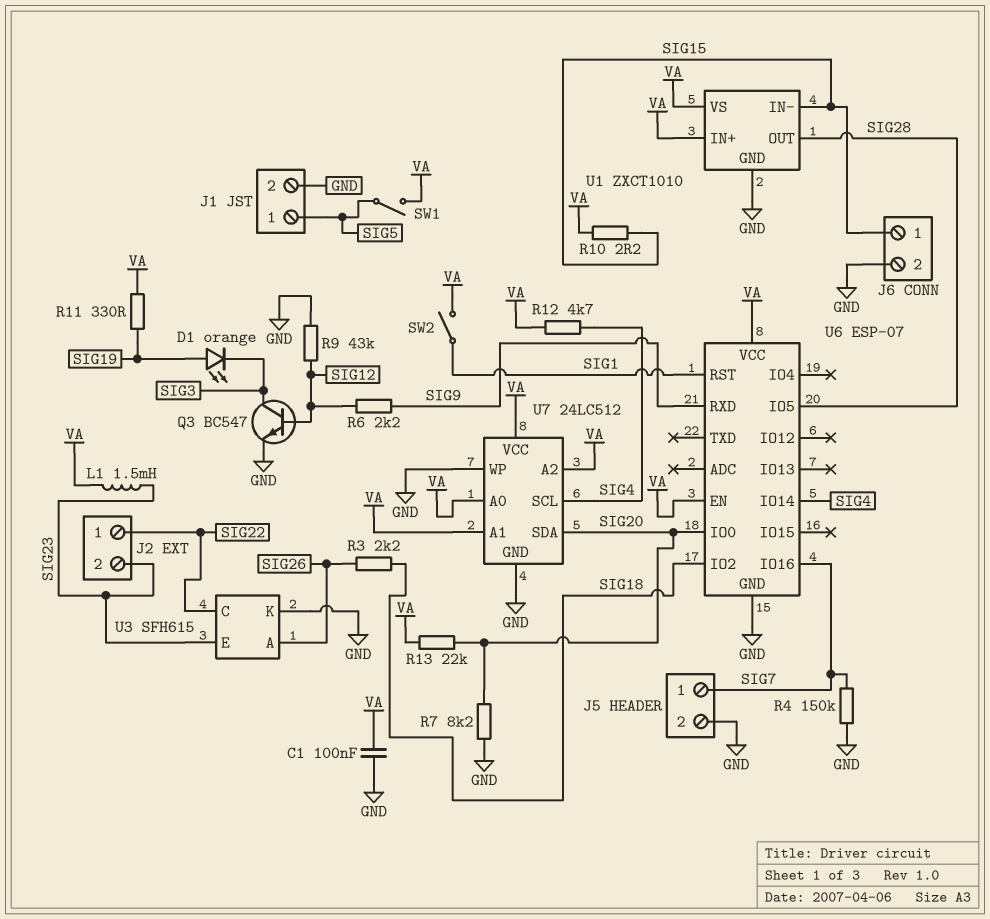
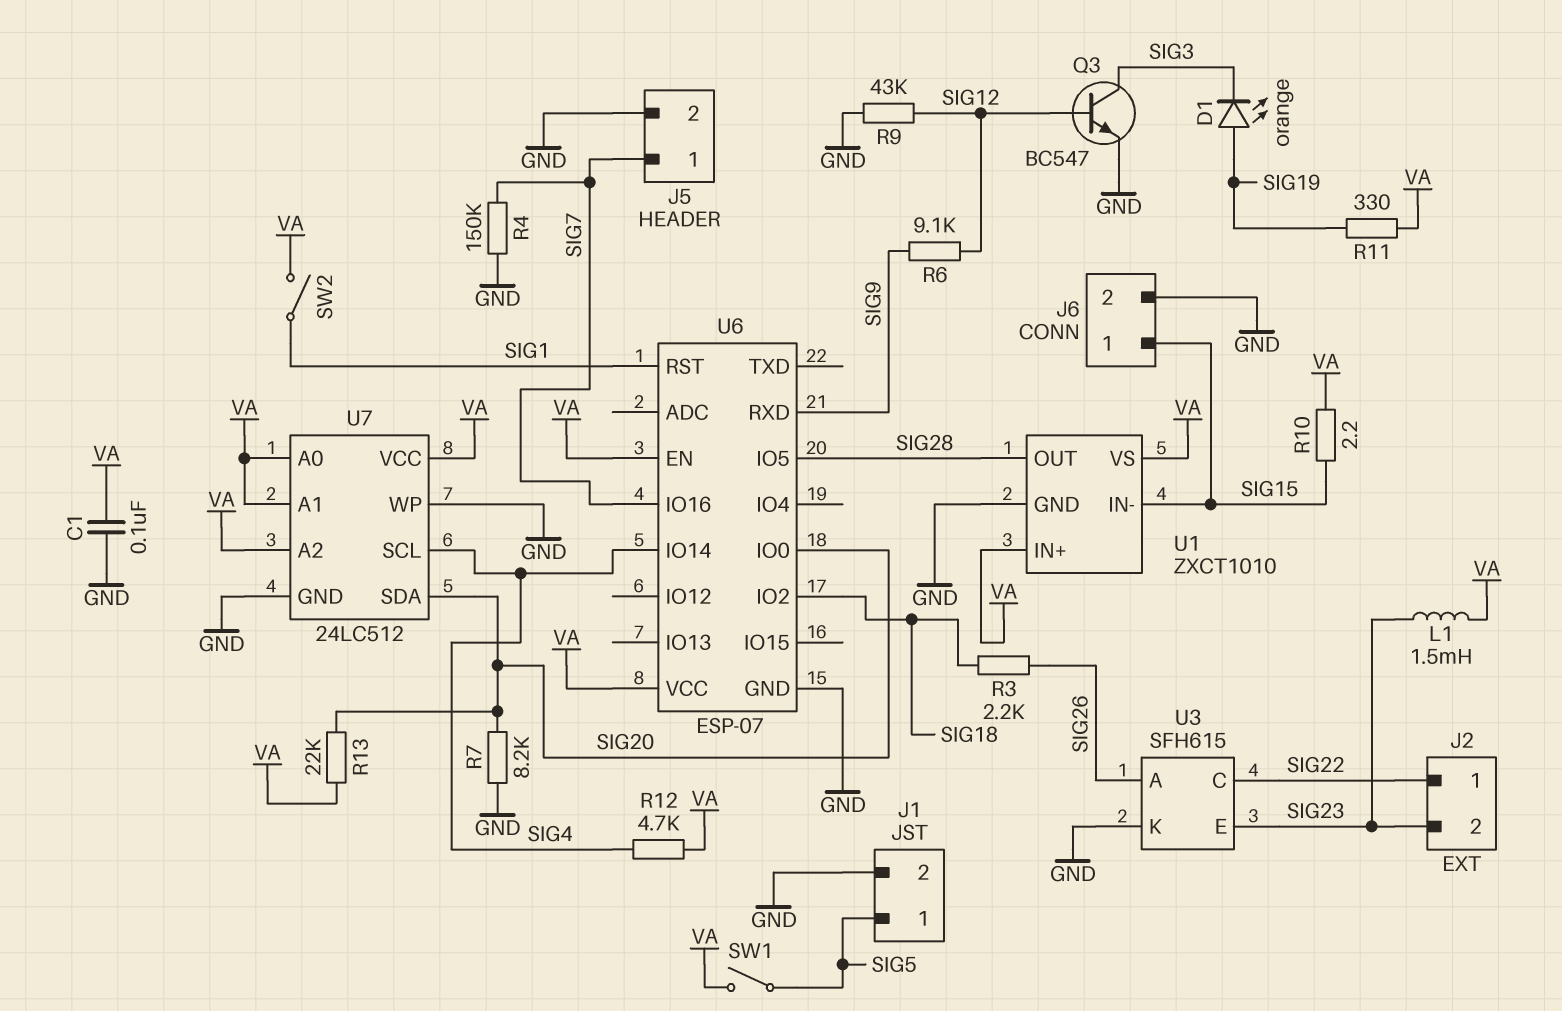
R6: 2.2k (SIG9, SIG12) -> 9.1k (SIG9, SIG12)

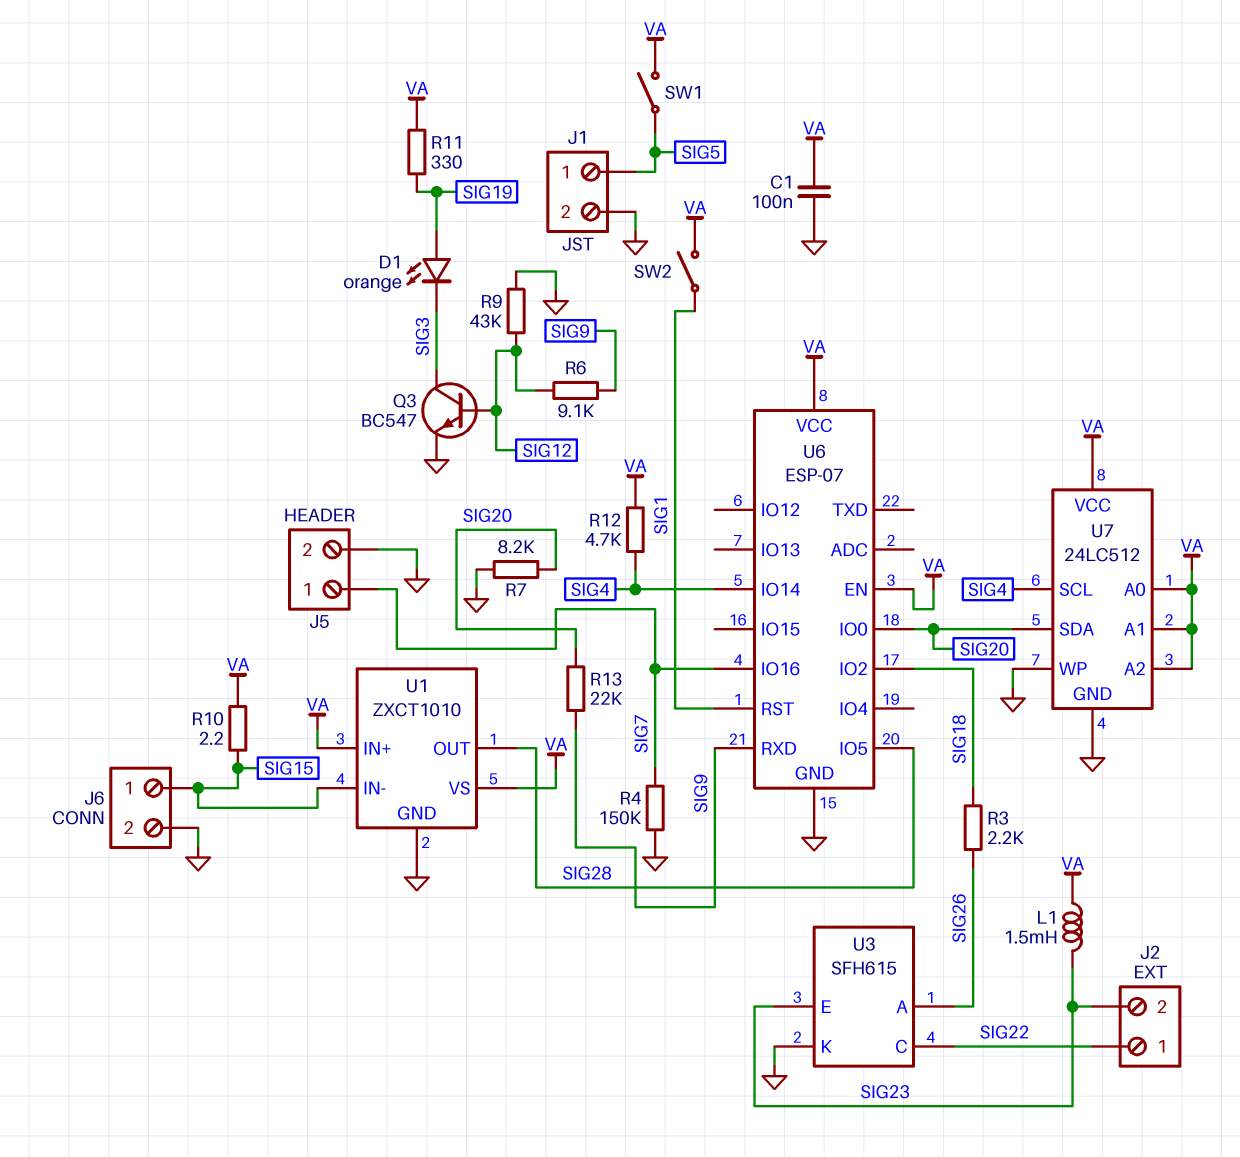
R13: 22k (SIG20, VA) -> 22k (SIG9, SIG20)

